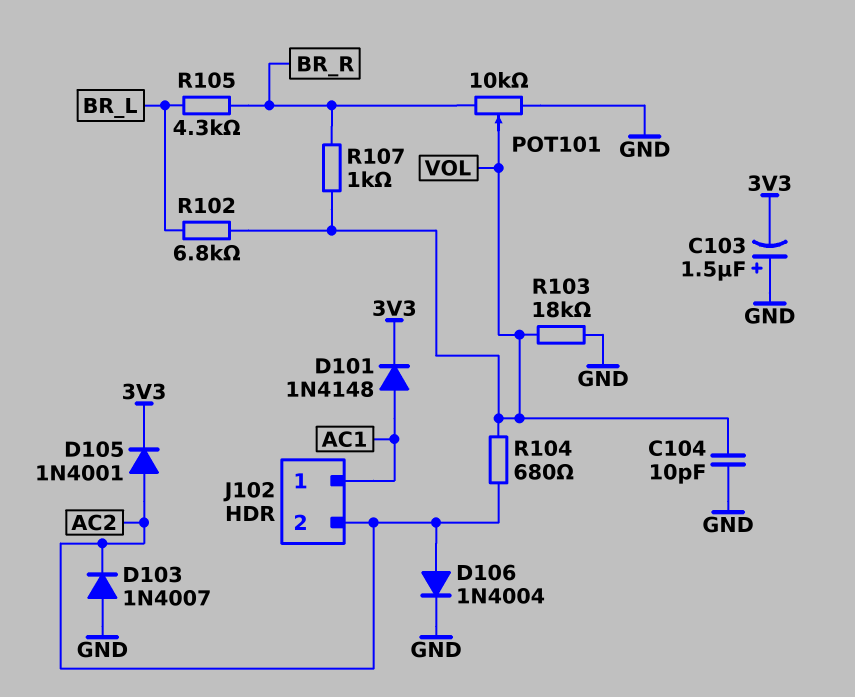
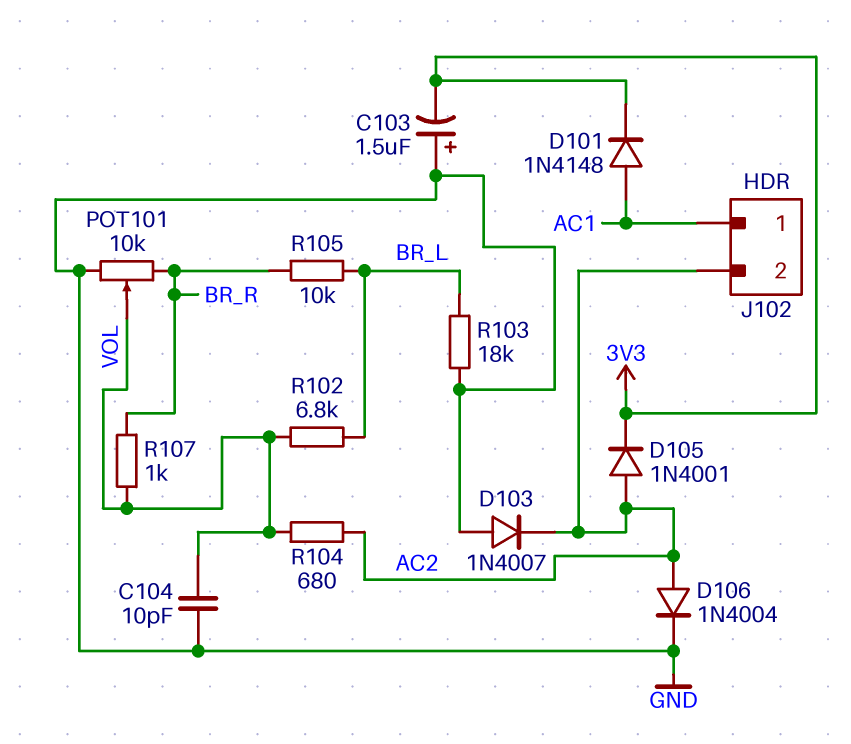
R103: 18k (GND, VOL) -> 18k (BR_L, GND)
R105: 4.3k (BR_L, BR_R) -> 10k (BR_L, BR_R)

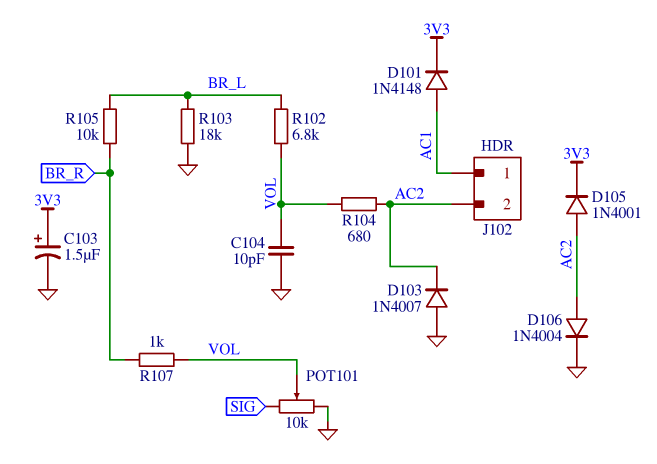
C103: 1.5uF (plus GND, minus 3V3) -> 1.5uF (plus 3V3, minus GND)
POT101: 10k (BR_R, GND, wiper VOL) -> 10k (GND, SIG, wiper VOL)

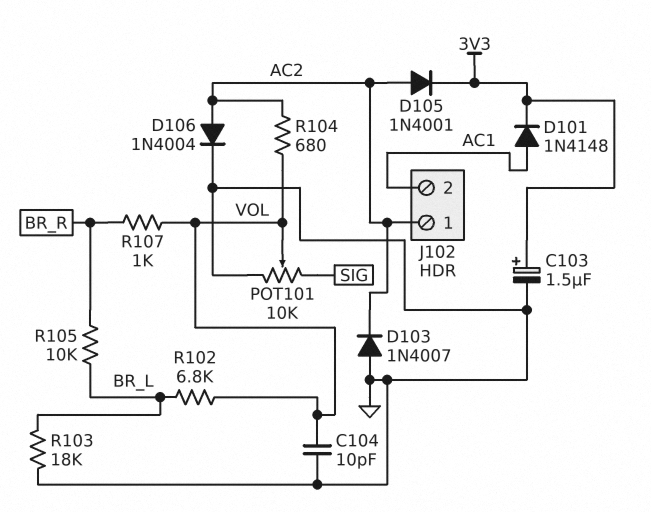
J102 pin 1: AC1 -> AC2
J102 pin 2: AC2 -> AC1

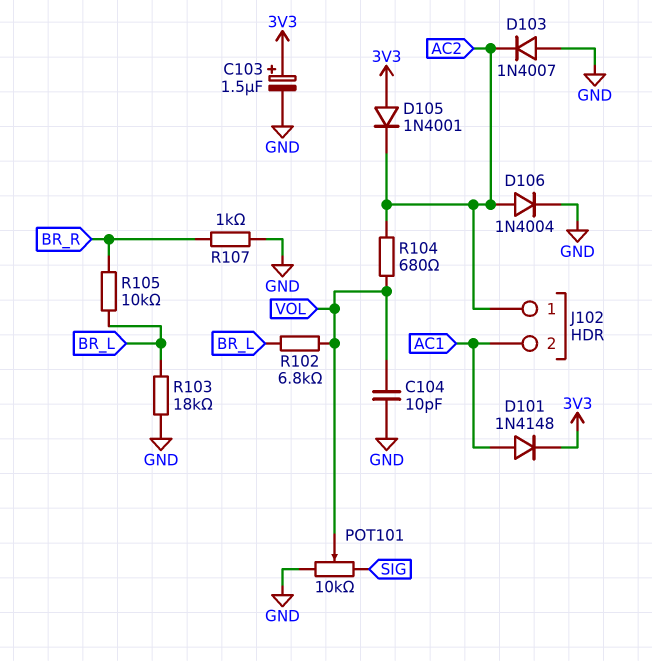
D105: diode 1N4001 (A AC2, K 3V3) -> diode 1N4001 (A 3V3, K AC2)
R107: 1k (BR_R, VOL) -> 1k (BR_R, GND)

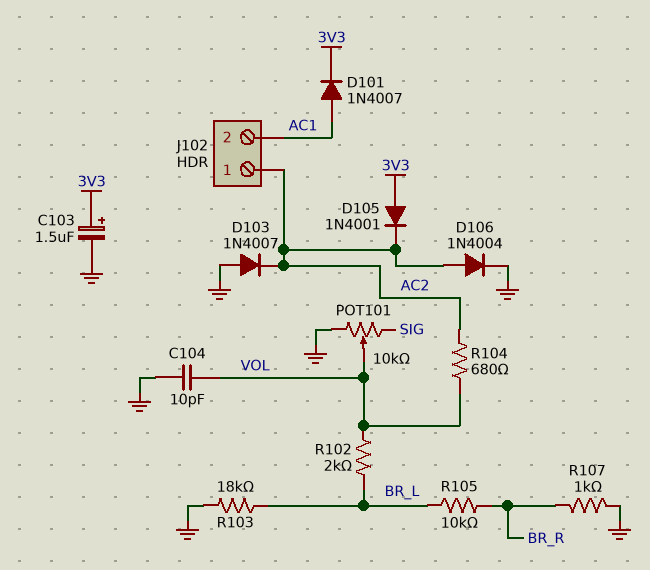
D101: diode 1N4148 (A AC1, K 3V3) -> diode 1N4007 (A AC1, K 3V3)
R102: 6.8k (BR_L, VOL) -> 2k (BR_L, VOL)

